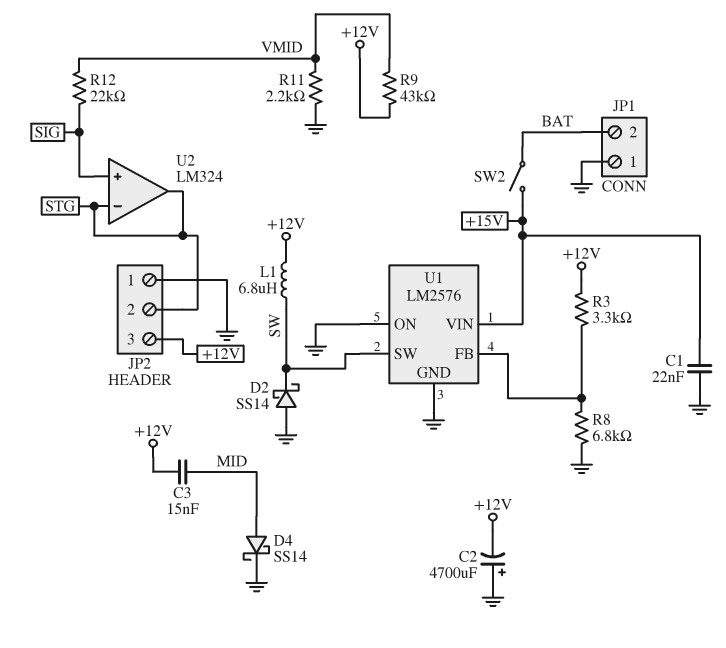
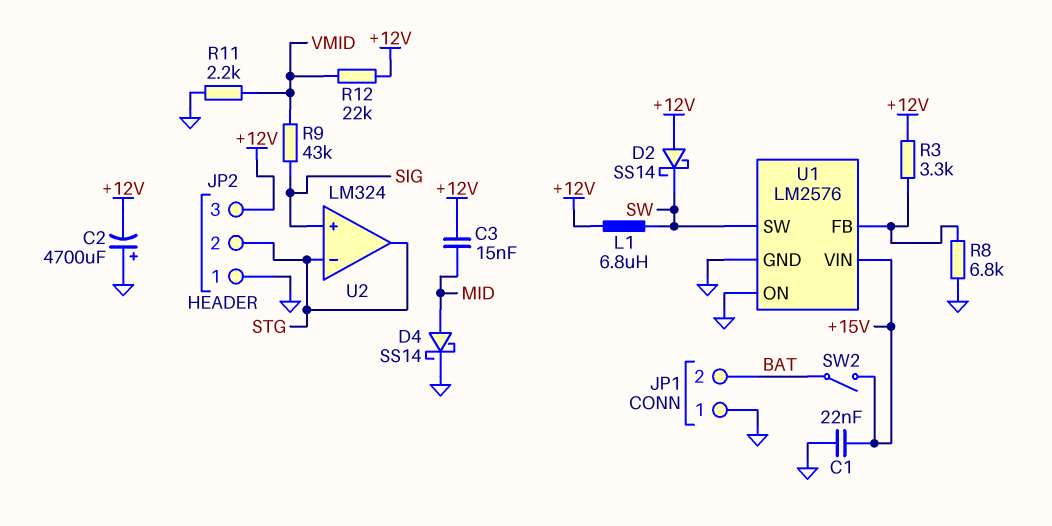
D2: schottky SS14 (A GND, K SW) -> schottky SS14 (A +12V, K SW)
R9: 43k (+12V, VMID) -> 43k (SIG, VMID)
R12: 22k (SIG, VMID) -> 22k (+12V, VMID)

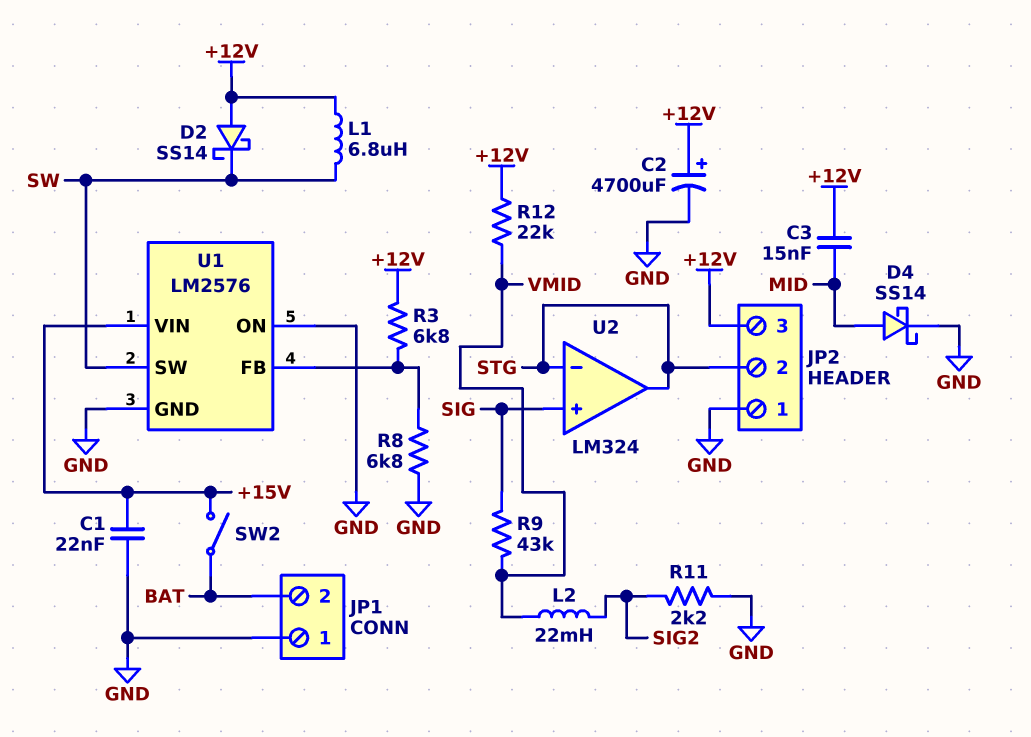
C2: 4700uF (plus GND, minus +12V) -> 4700uF (plus +12V, minus GND)
L2: none -> 22mH (SIG2, VMID)
R3: 3.3k (+12V, U1/FB) -> 6.8k (+12V, U1/FB)
R11: 2.2k (GND, VMID) -> 2.2k (GND, SIG2)

